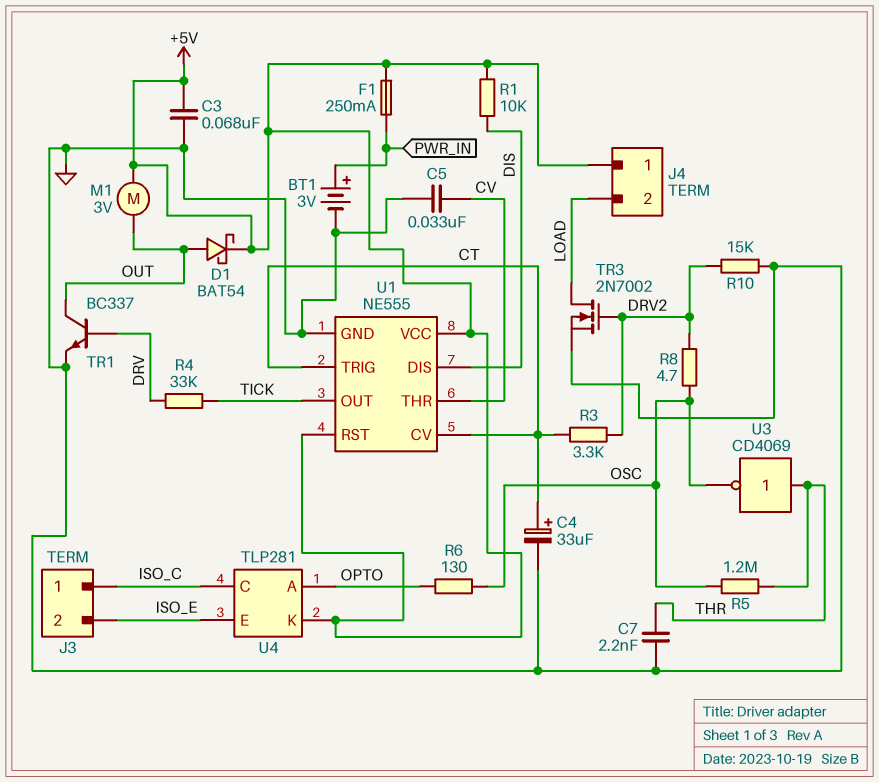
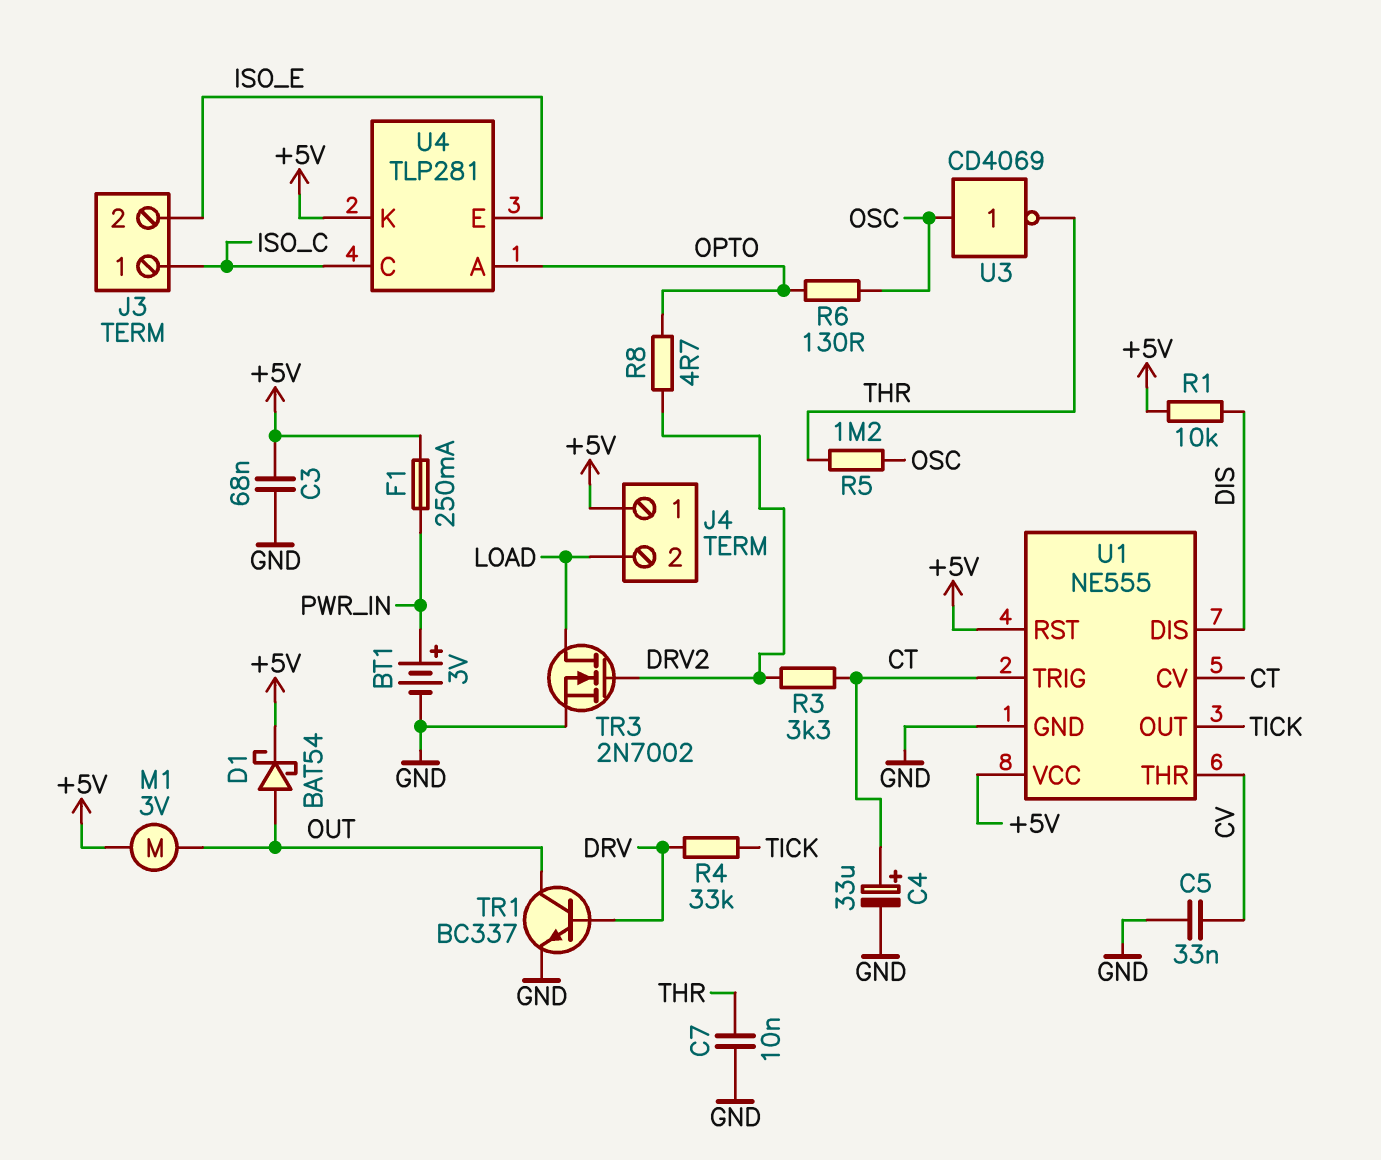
C7: 2.2nF (GND, THR) -> 10nF (GND, THR)
R8: 4.7 (DRV2, OSC) -> 4.7 (DRV2, OPTO)
R10: 15k (DRV2, GND) -> none
U3: NOT CD4069 (in THR, out OSC) -> NOT CD4069 (in OSC, out THR)

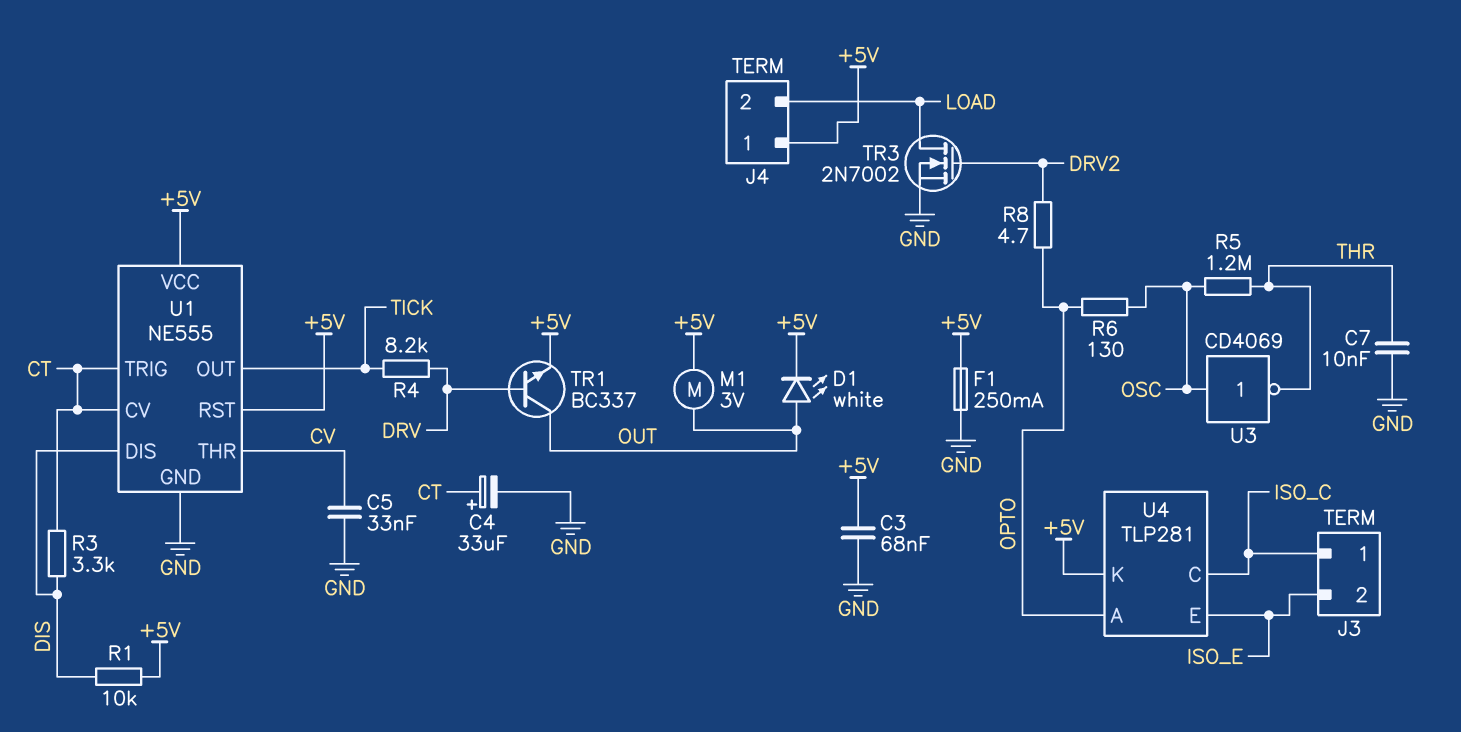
BT1: 3V (plus PWR_IN, minus GND) -> none
D1: schottky BAT54 (A OUT, K +5V) -> LED white (A OUT, K +5V)
F1: 250mA (+5V, PWR_IN) -> 250mA (+5V, GND)
R3: 3.3k (CT, DRV2) -> 3.3k (CT, DIS)
R4: 33k (DRV, TICK) -> 8.2k (DRV, TICK)
TR1: NPN BC337 (B DRV, C OUT, E GND) -> NPN BC337 (B DRV, C OUT, E +5V)

